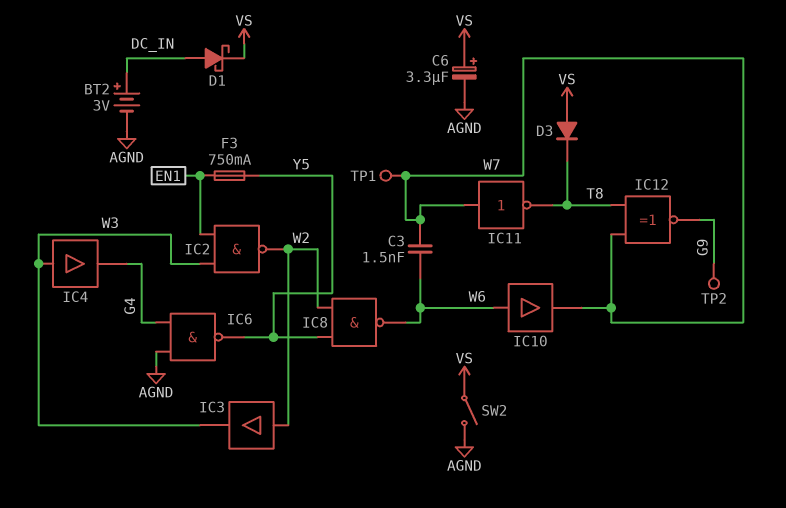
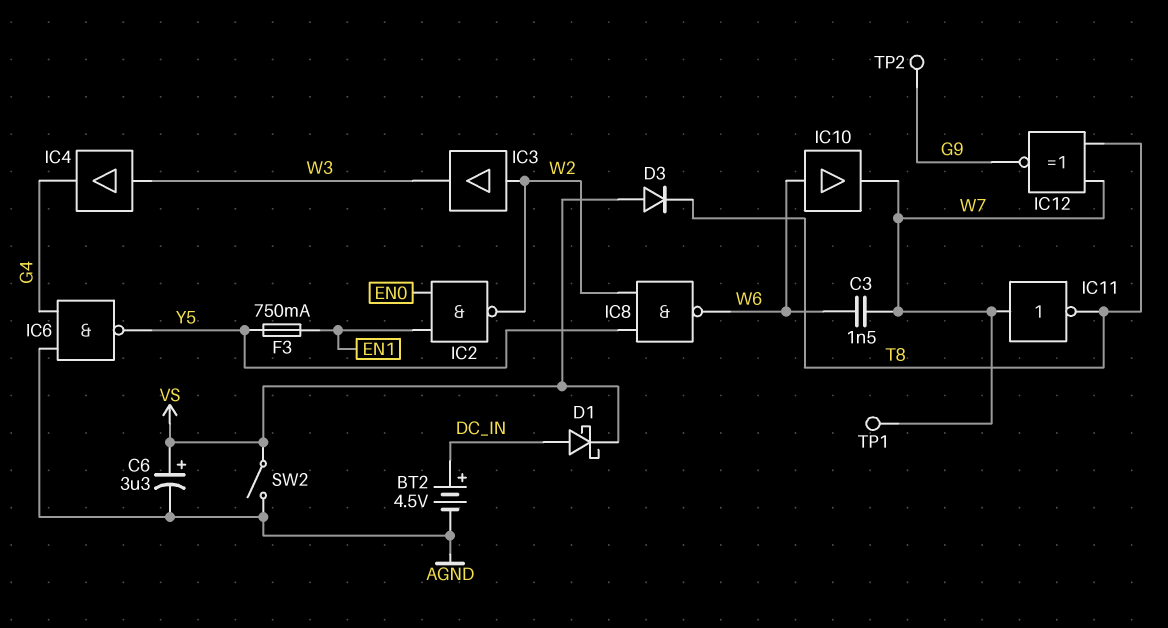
BT2: 3V (plus DC_IN, minus AGND) -> 4.5V (plus DC_IN, minus AGND)
IC2: NAND (in EN1, in W3, out W2) -> NAND (in EN0, in EN1, out W2)

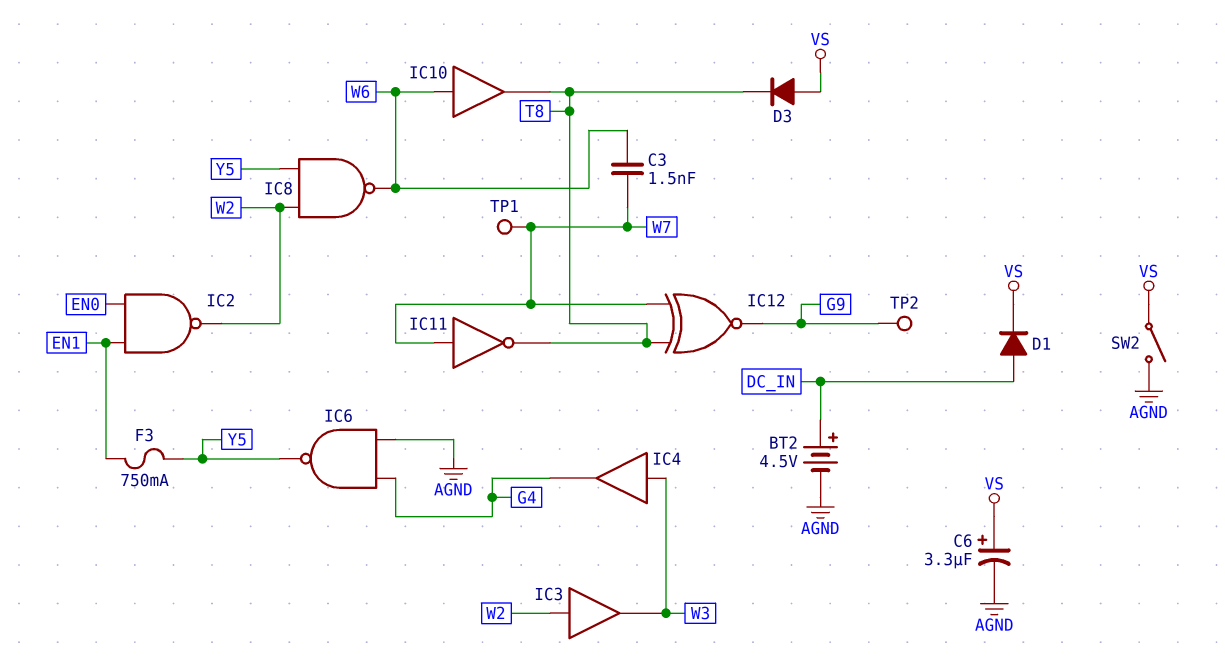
D1: schottky (A DC_IN, K VS) -> diode (A DC_IN, K VS)
IC10: buffer (in W6, out W7) -> buffer (in W6, out T8)

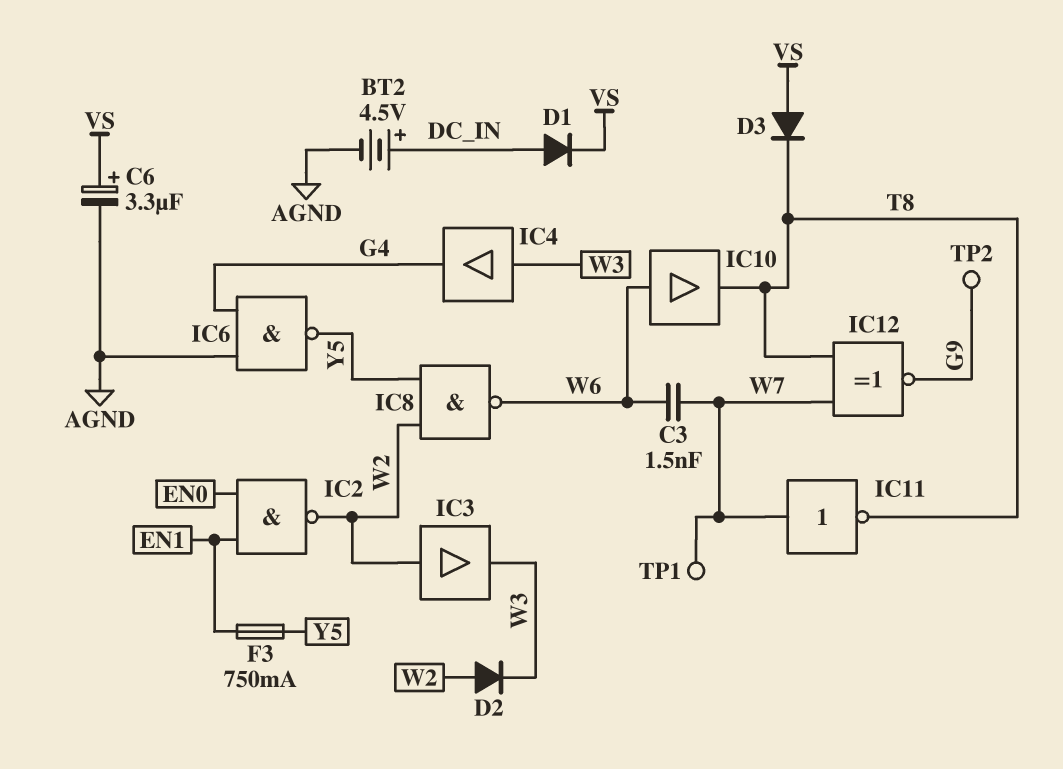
D2: none -> diode (A W2, K W3)
SW2: switch (AGND, VS) -> none

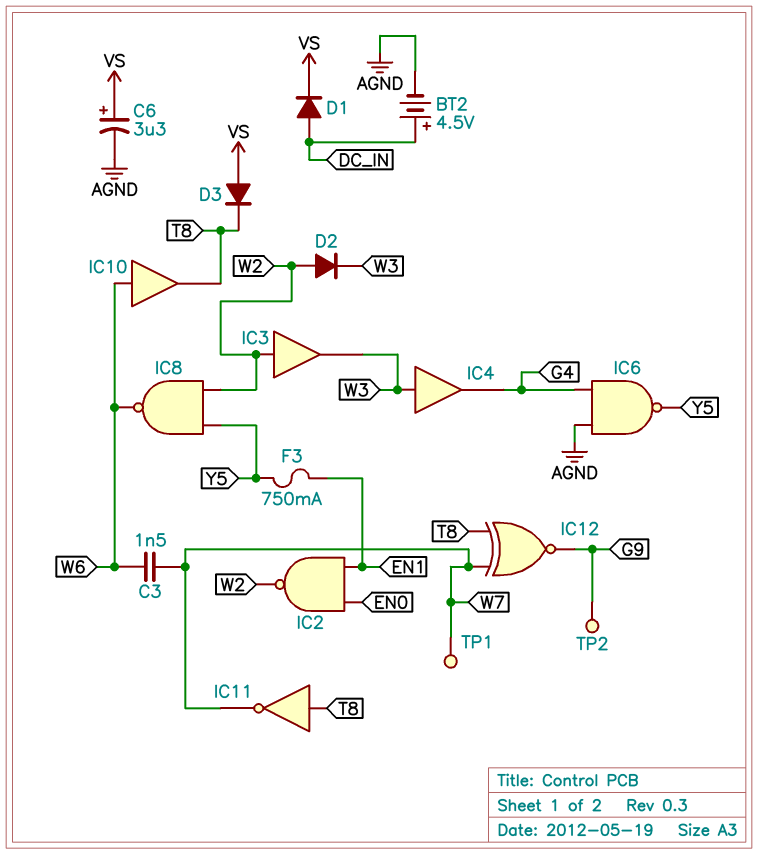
IC11: NOT (in W7, out T8) -> NOT (in T8, out W7)

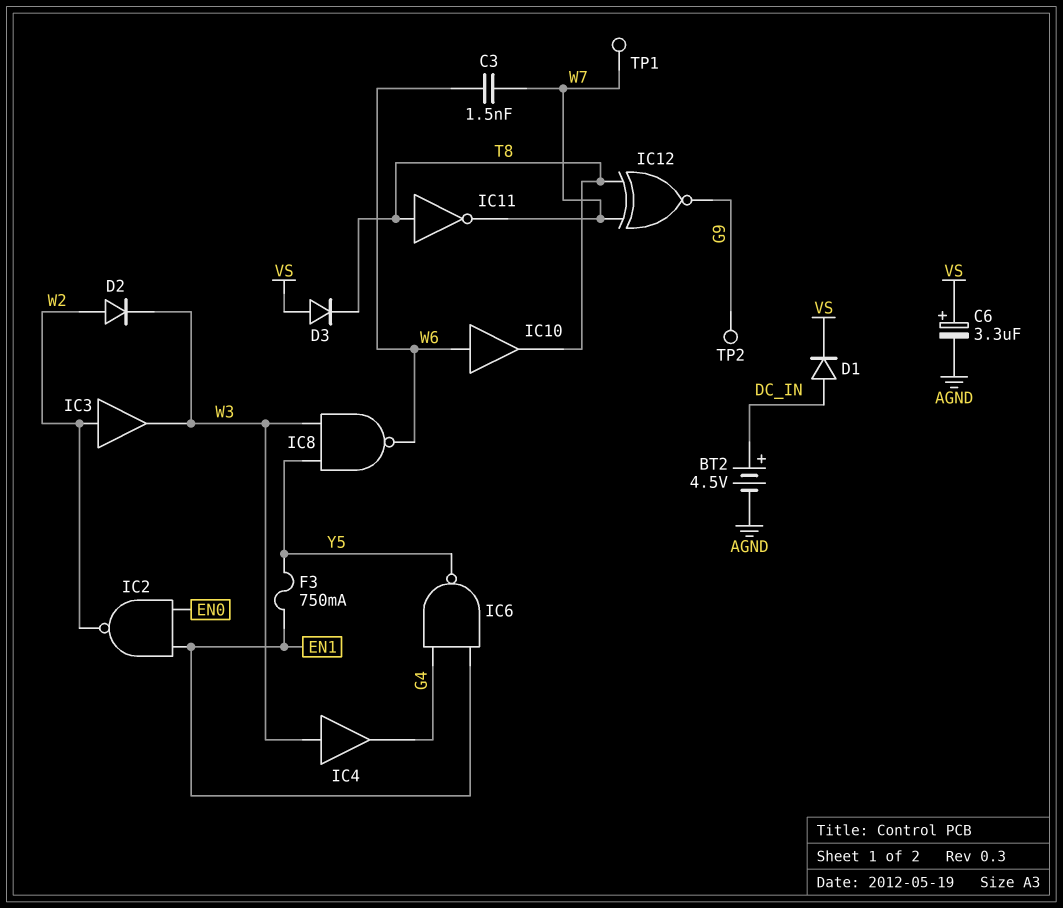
IC6: NAND (in AGND, in G4, out Y5) -> NAND (in EN1, in G4, out Y5)
IC8: NAND (in W2, in Y5, out W6) -> NAND (in W3, in Y5, out W6)

